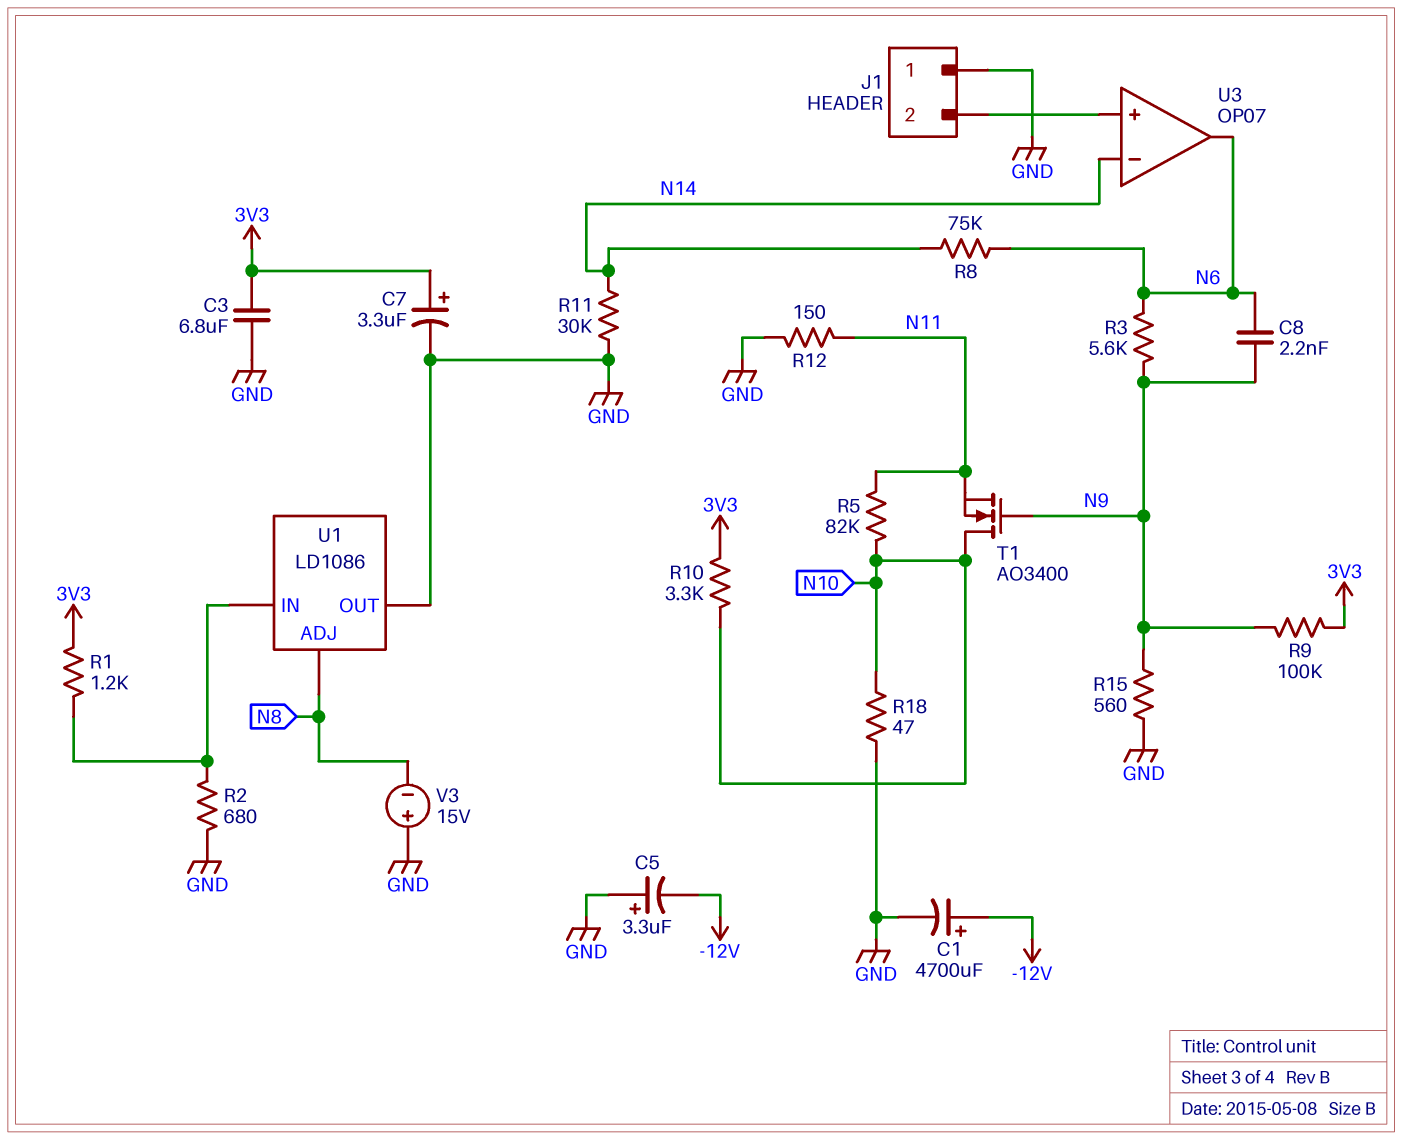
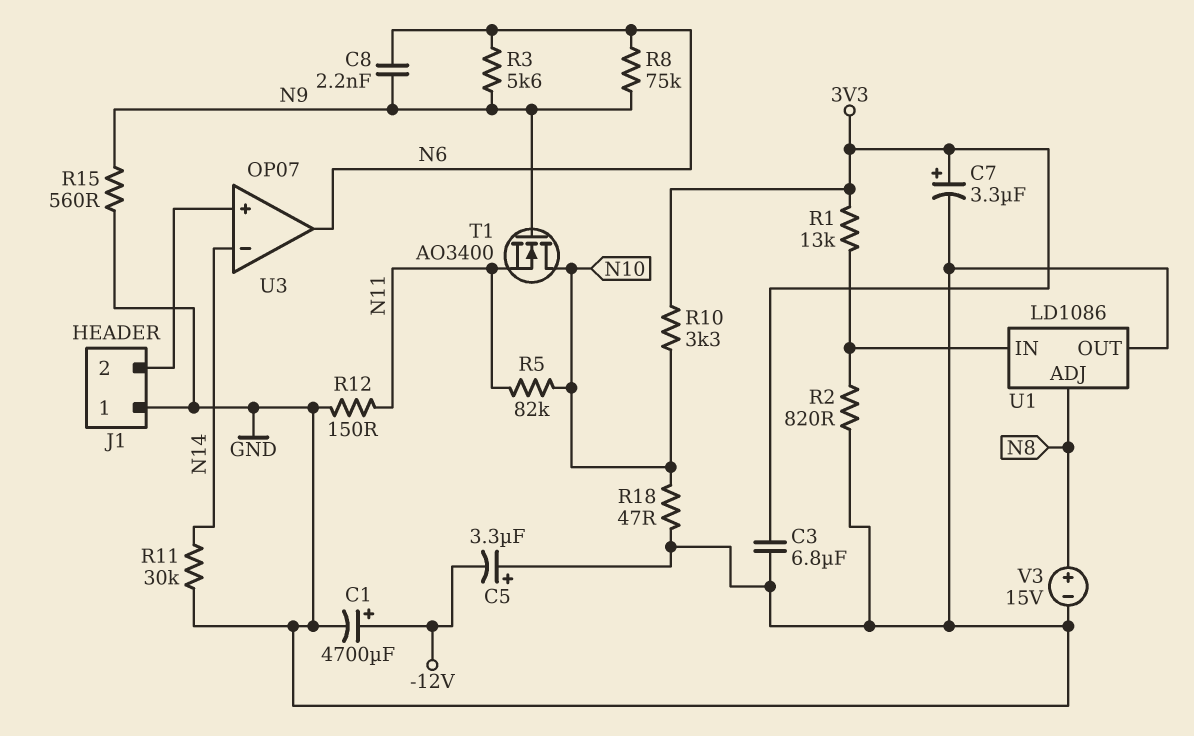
R1: 1.2k (3V3, U1/IN) -> 13k (3V3, U1/IN)
R2: 680 (GND, U1/IN) -> 820 (GND, U1/IN)
R8: 75k (N6, N14) -> 75k (N6, N9)
R9: 100k (3V3, N9) -> none
V3: 15V (plus GND, minus N8) -> 15V (plus N8, minus GND)

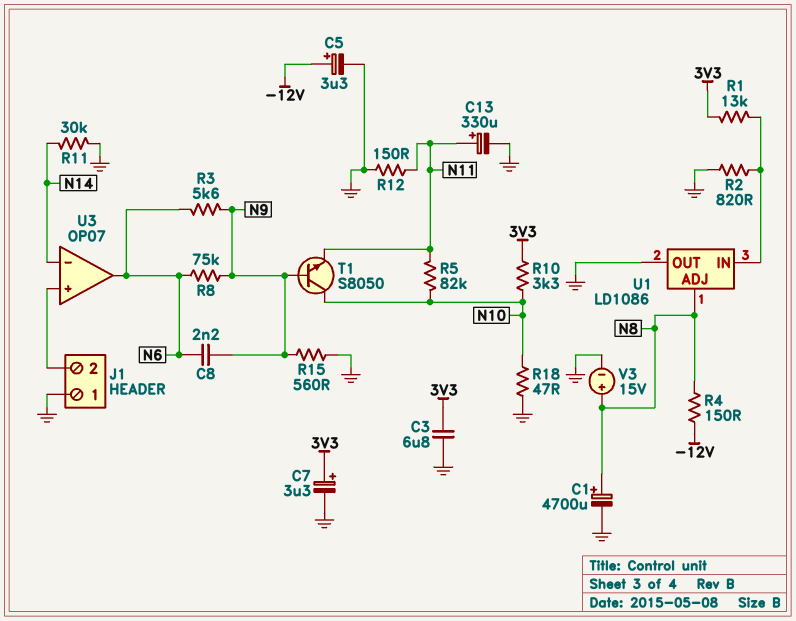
C1: 4700uF (plus -12V, minus GND) -> 4700uF (plus N8, minus GND)
C5: 3.3uF (plus GND, minus -12V) -> 3.3uF (plus -12V, minus GND)
C13: none -> 330uF (plus N11, minus GND)
R4: none -> 150 (-12V, N8)
T1: NMOS AO3400 (G N9, D N10, S N11) -> NPN S8050 (B N9, C N10, E N11)

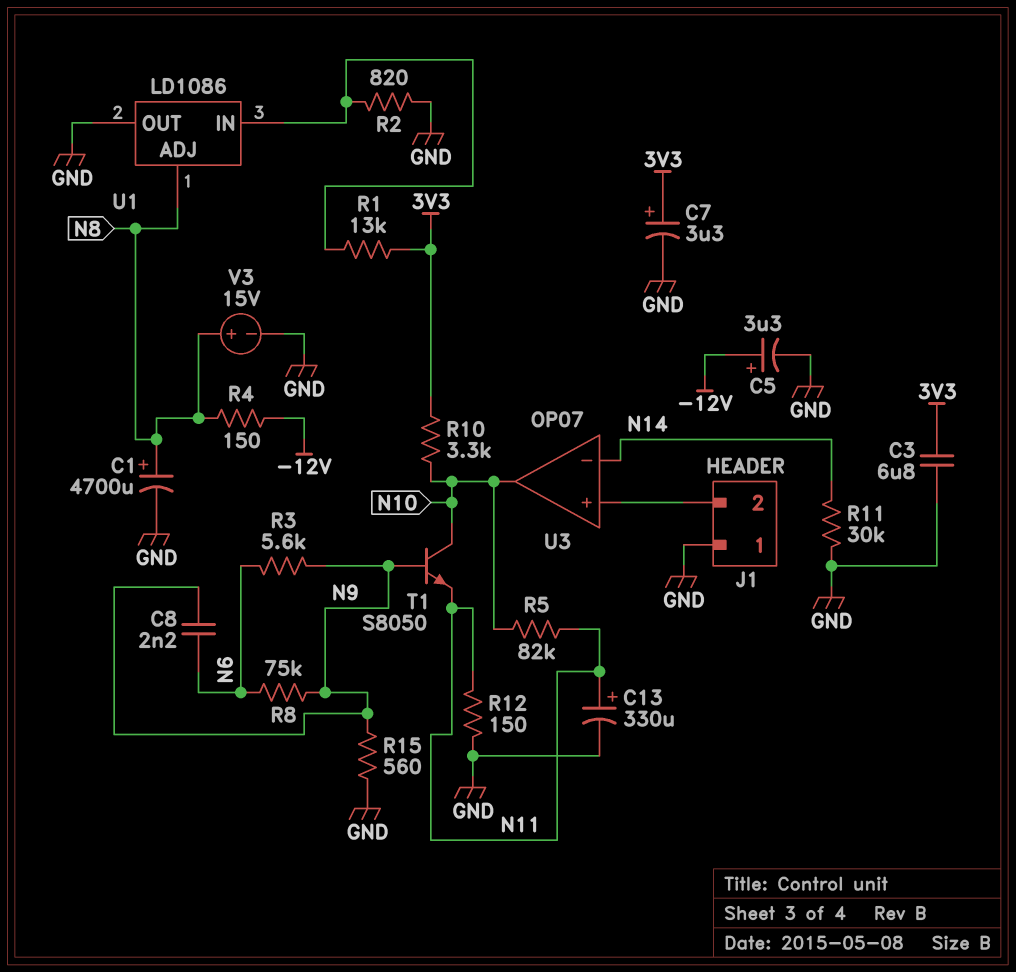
R18: 47 (GND, N10) -> none
U3 pin out: N6 -> N10

